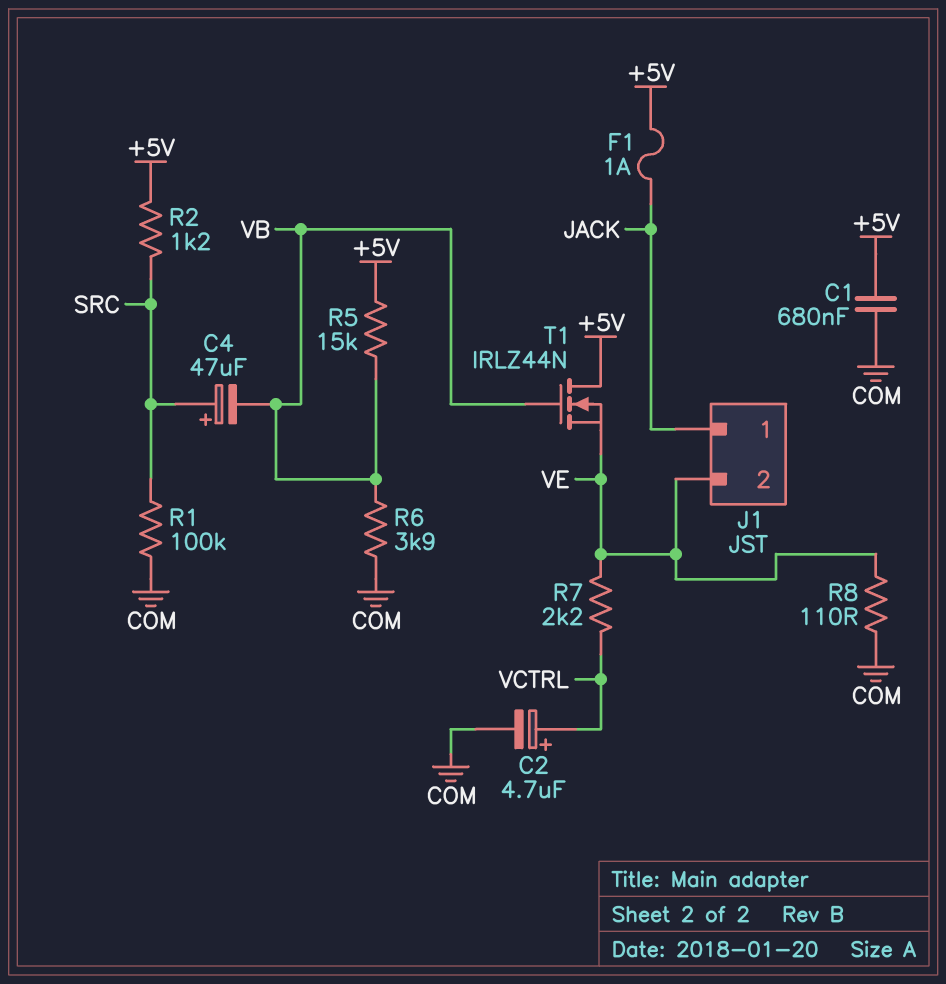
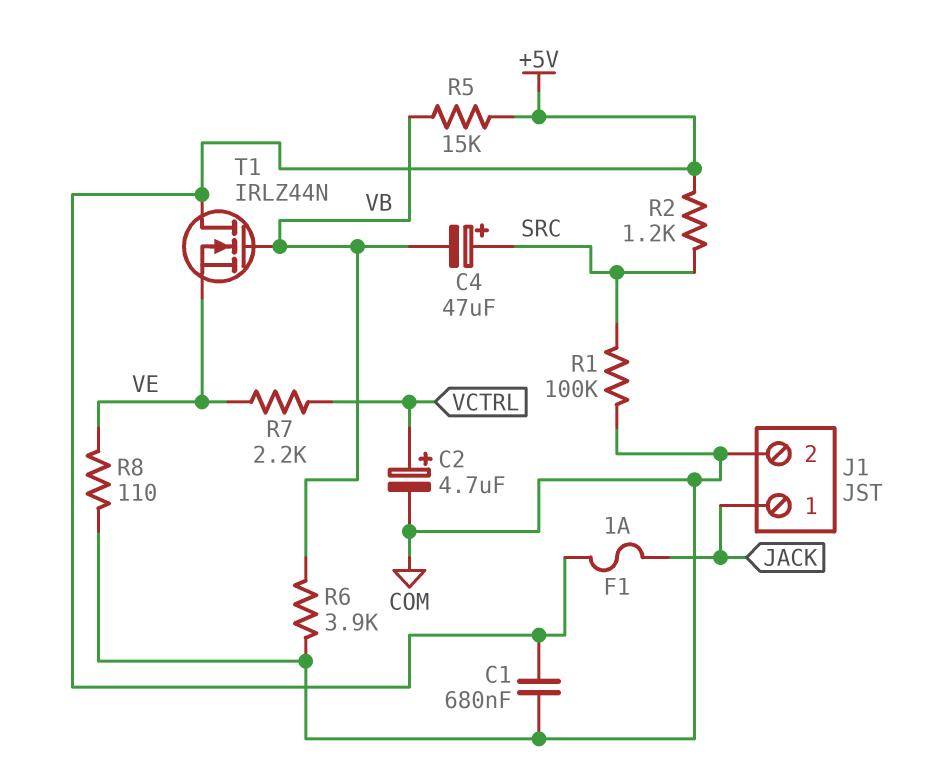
J1 pin 2: VE -> COM

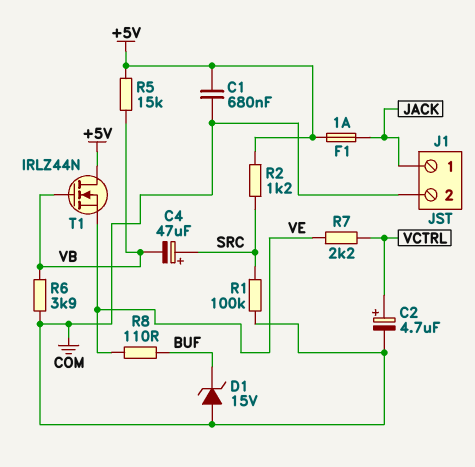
D1: none -> zener 15V (A COM, K BUF)
R8: 110 (COM, VE) -> 110 (BUF, VE)

